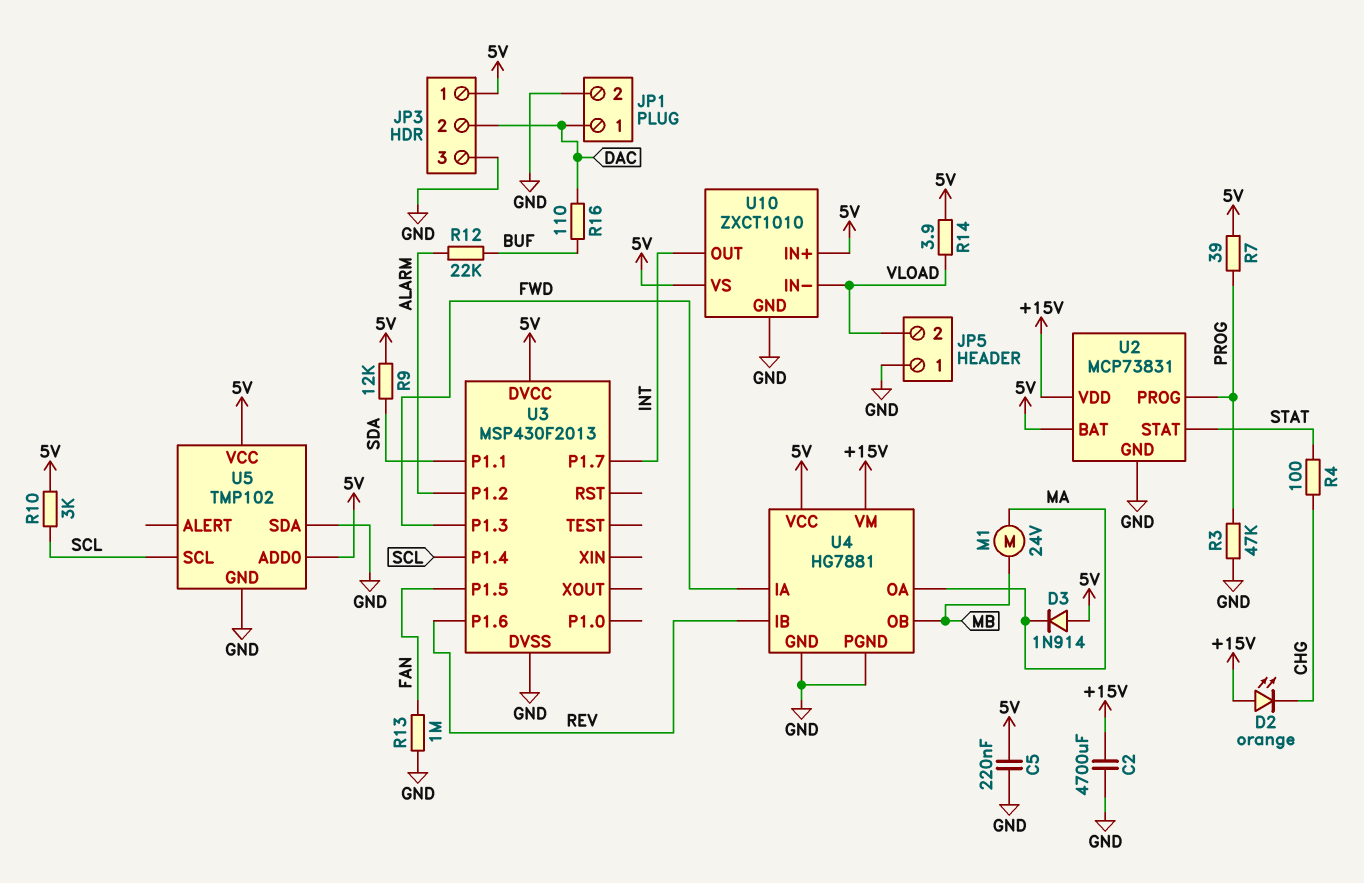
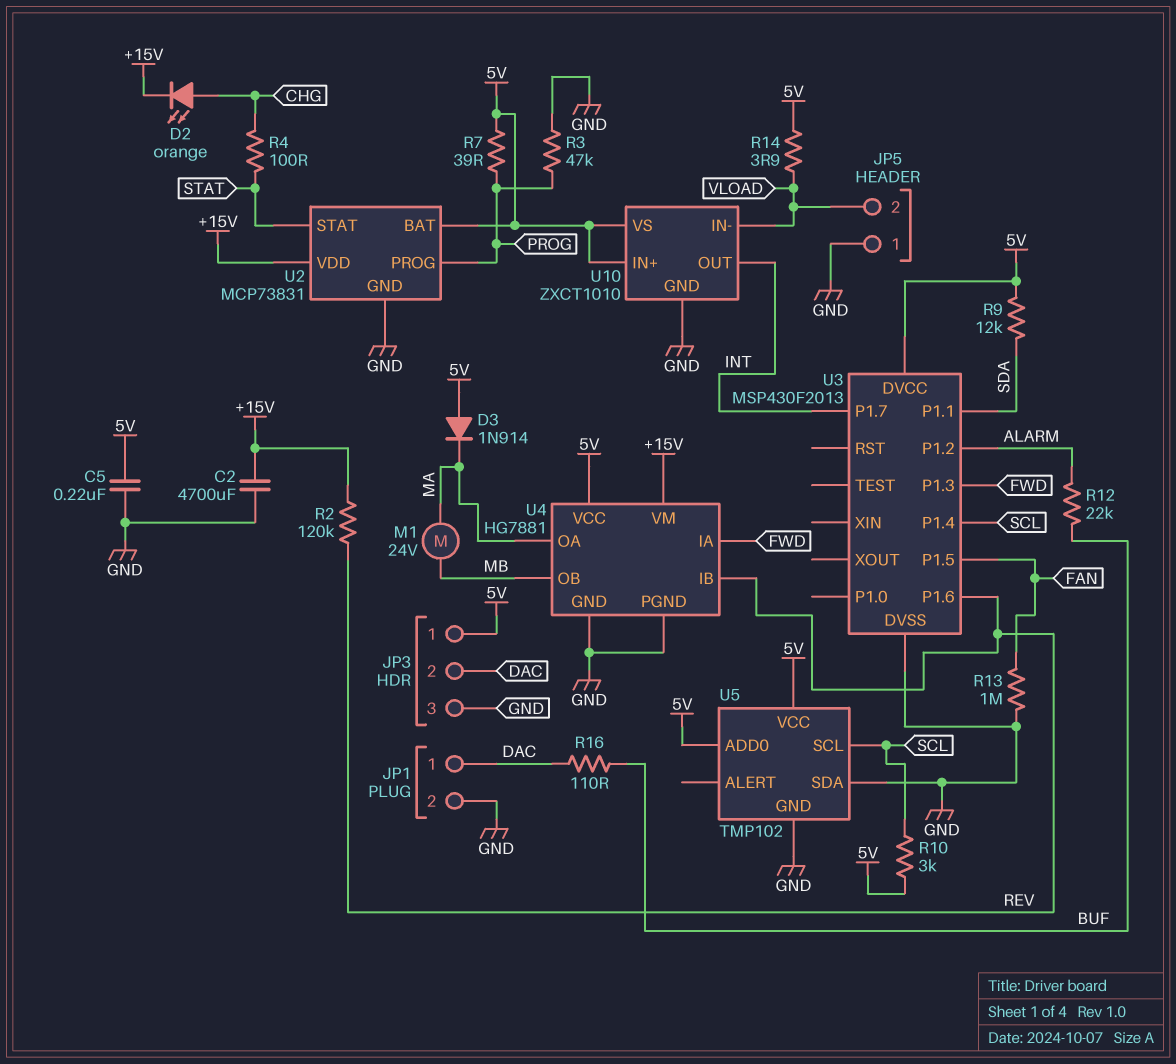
D2: LED orange (A +15V, K CHG) -> LED orange (A CHG, K +15V)
R2: none -> 120k (+15V, REV)

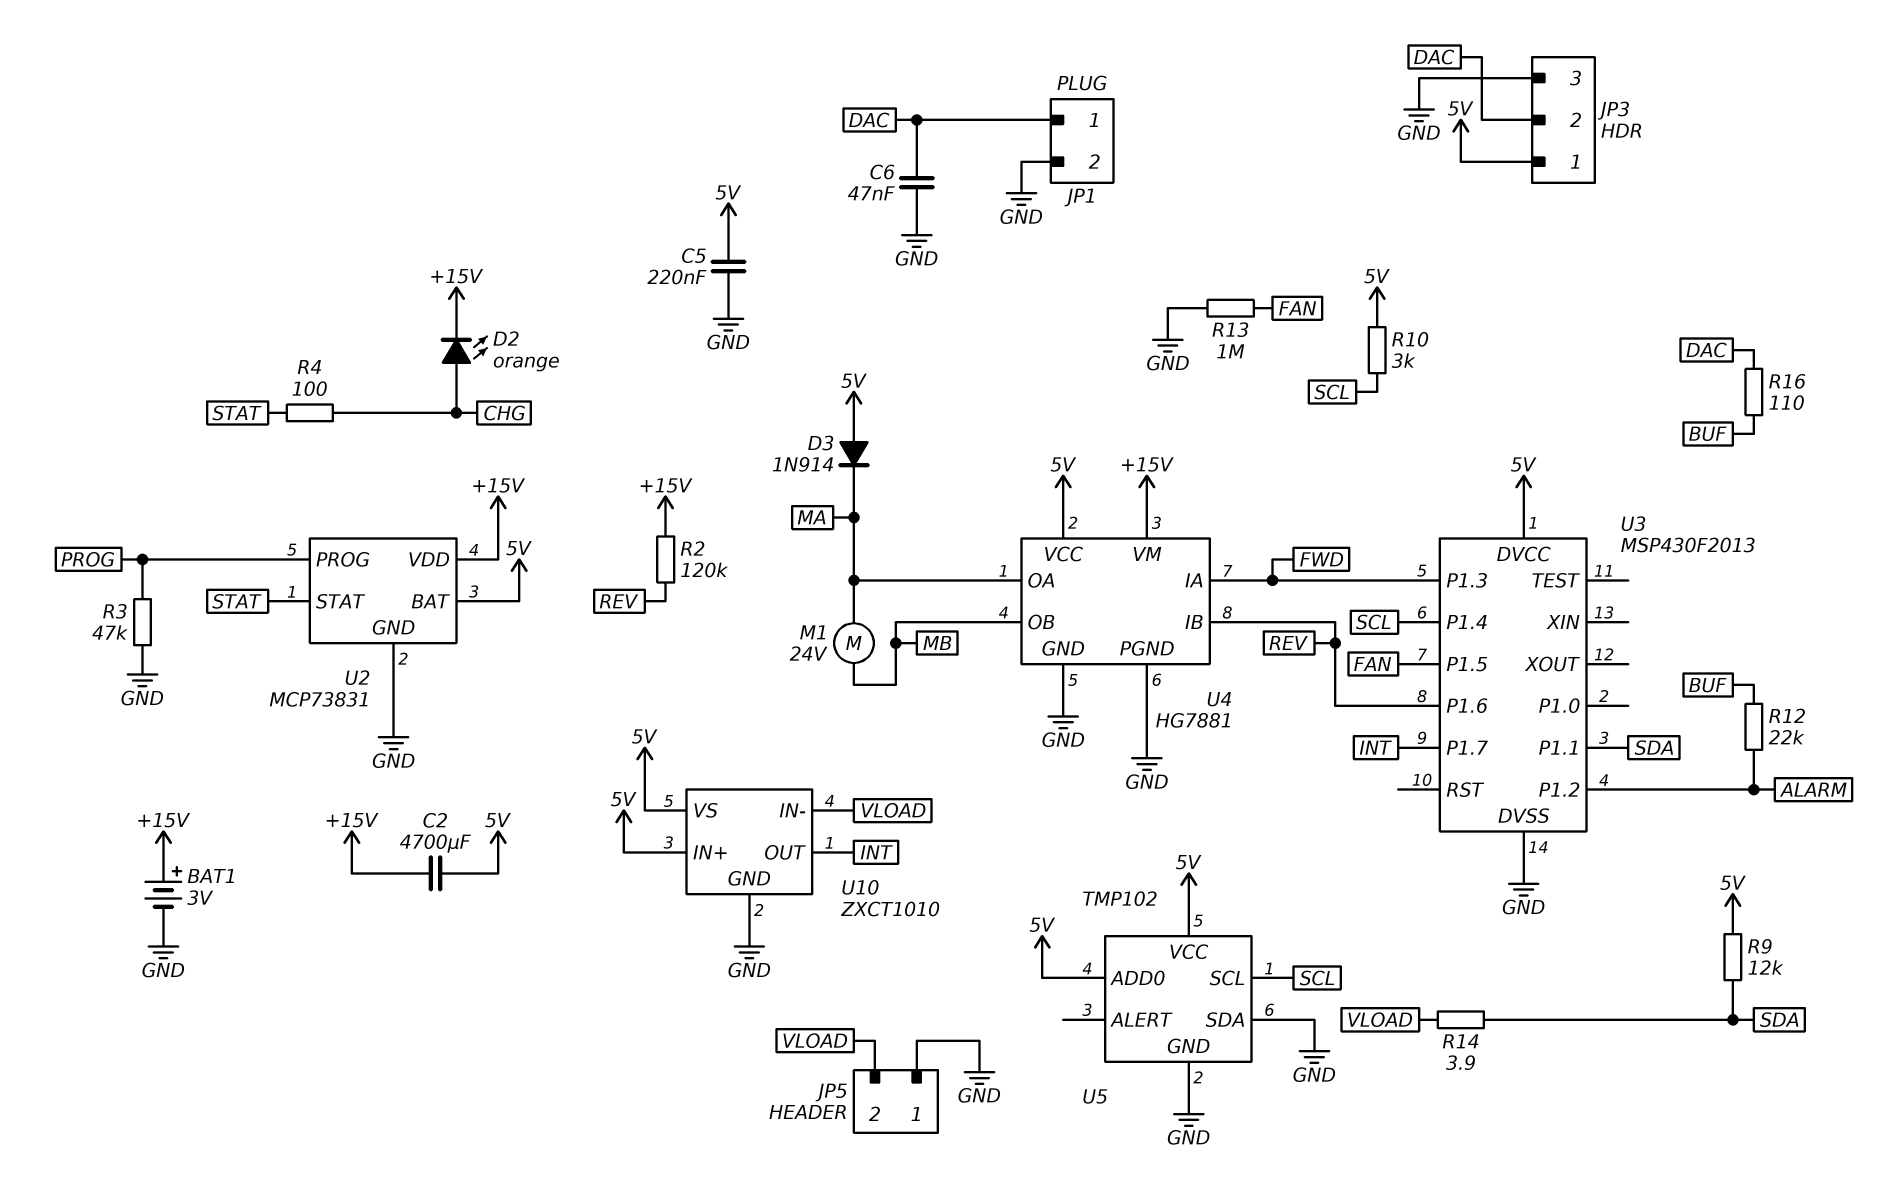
BAT1: none -> 3V (plus +15V, minus GND)
C2: 4700uF (+15V, GND) -> 4700uF (+15V, 5V)
C6: none -> 47nF (DAC, GND)
R7: 39 (5V, PROG) -> none
R14: 3.9 (5V, VLOAD) -> 3.9 (SDA, VLOAD)

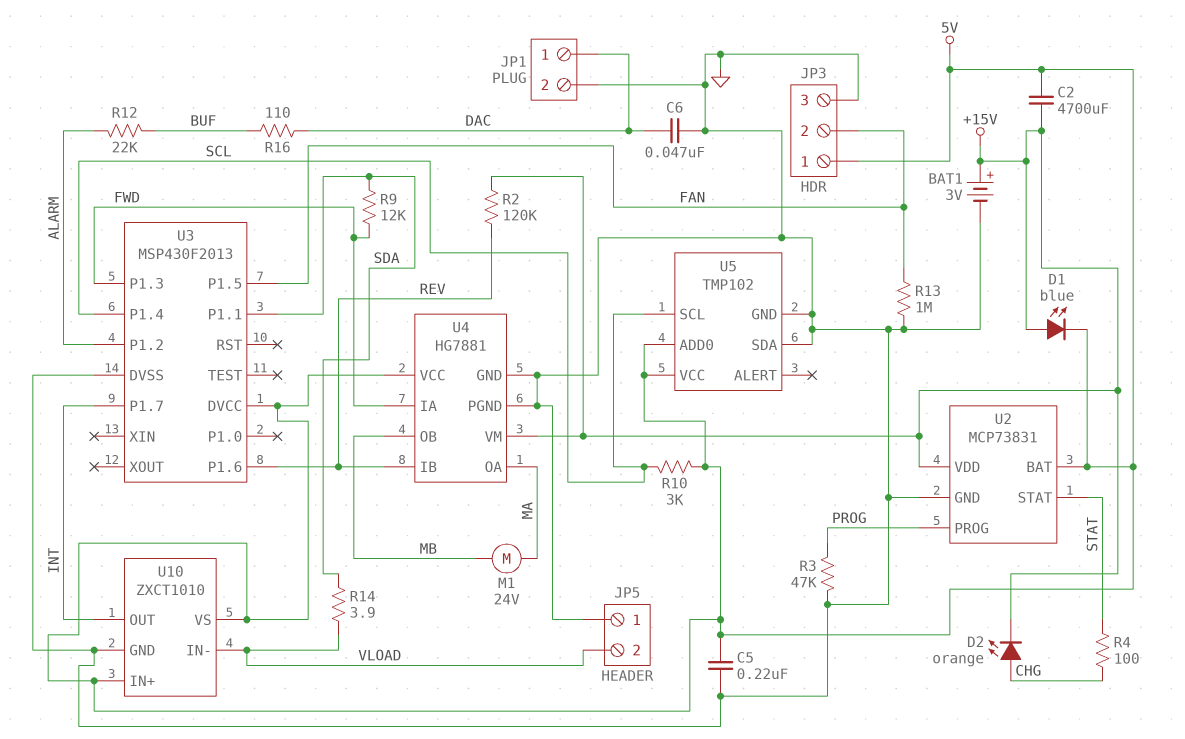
D1: none -> LED blue (A +15V, K 5V)
D3: diode 1N914 (A 5V, K MA) -> none
JP3 pin 2: DAC -> FAN
R9: 12k (5V, SDA) -> 12k (FWD, SDA)

